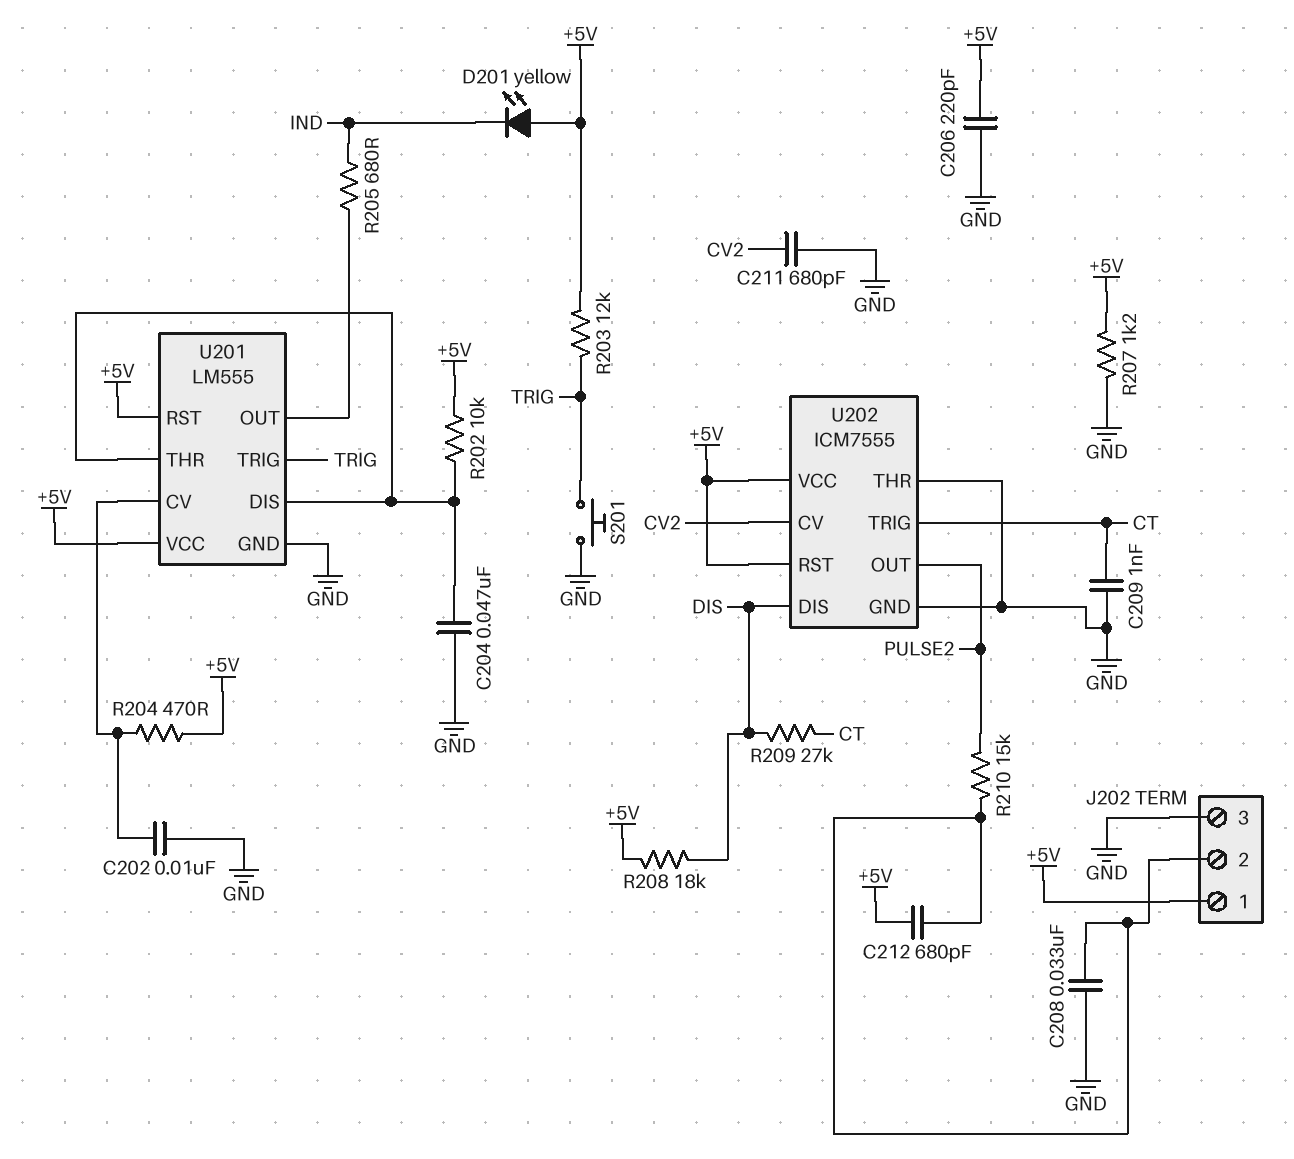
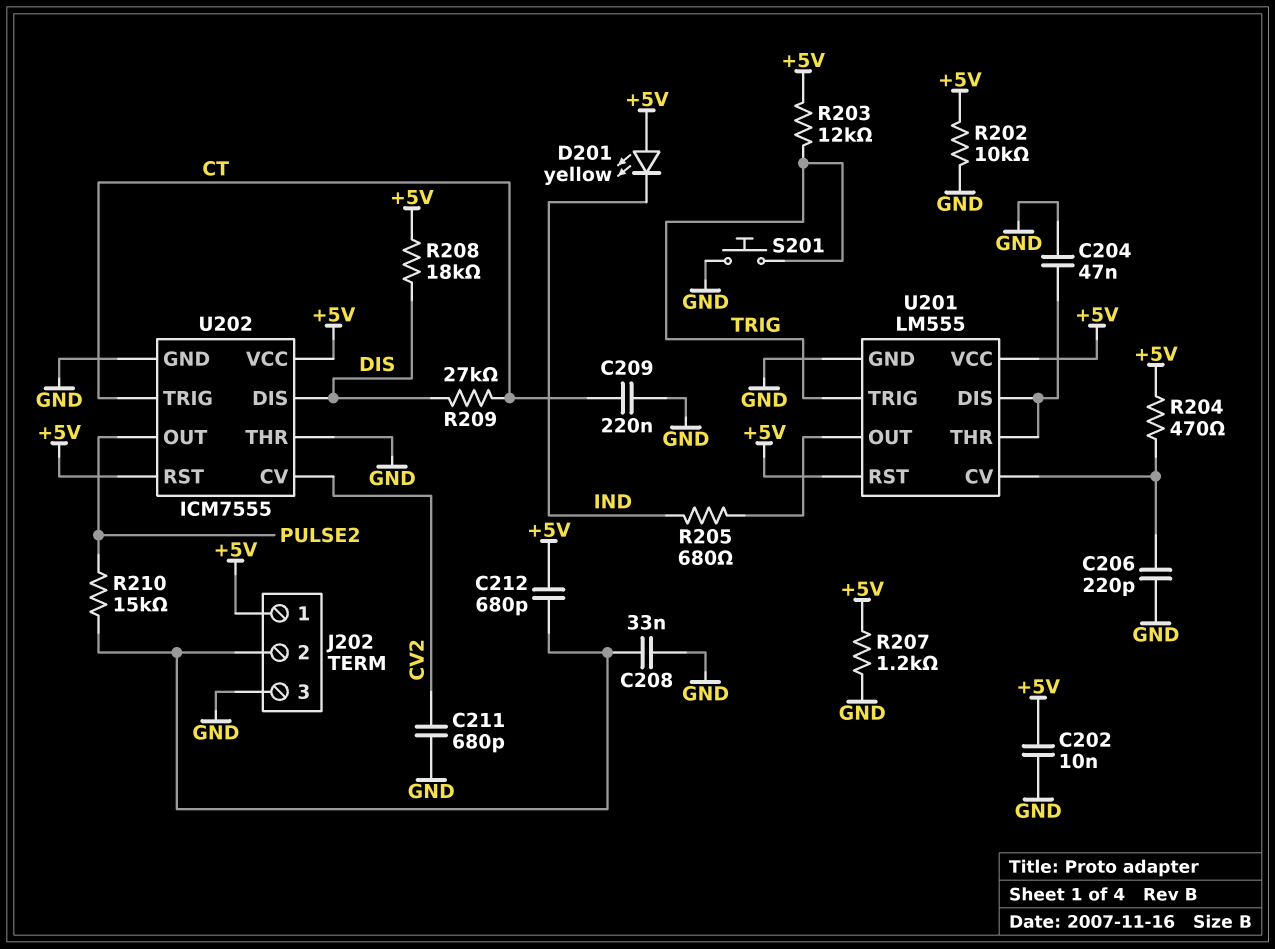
C202: 10nF (GND, U201/CV) -> 10nF (+5V, GND)
C206: 220pF (+5V, GND) -> 220pF (GND, U201/CV)
C209: 1nF (CT, GND) -> 220nF (CT, GND)
R202: 10k (+5V, U201/DIS) -> 10k (+5V, GND)

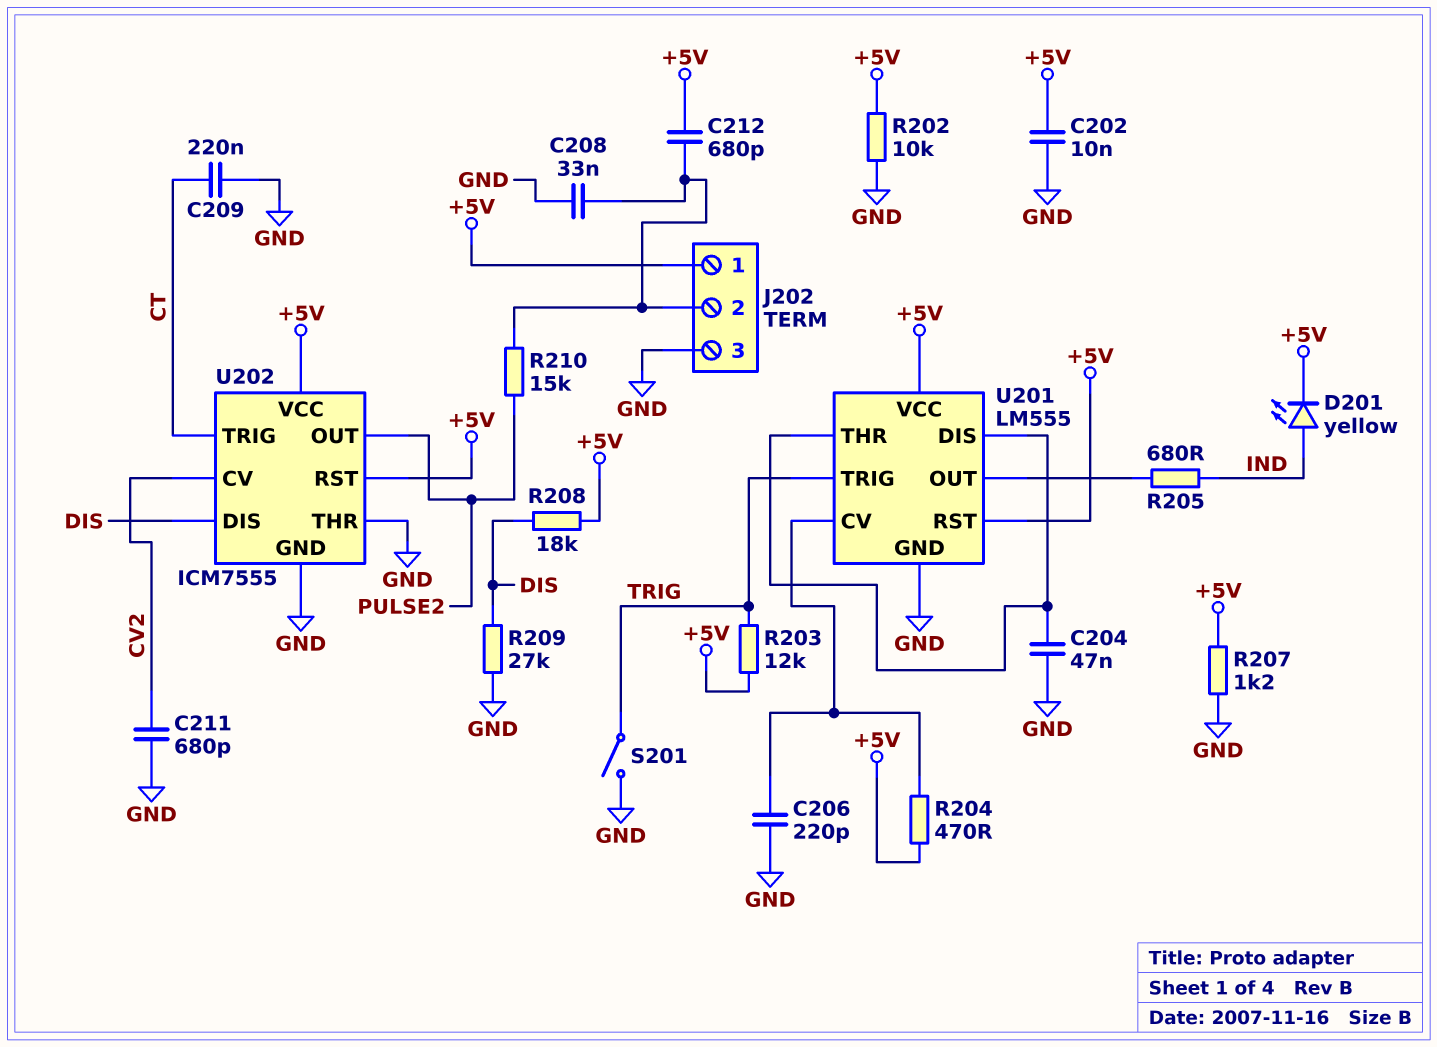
D201: LED yellow (A +5V, K IND) -> LED yellow (A IND, K +5V)
R209: 27k (CT, DIS) -> 27k (DIS, GND)
S201: button (GND, TRIG) -> switch (GND, TRIG)

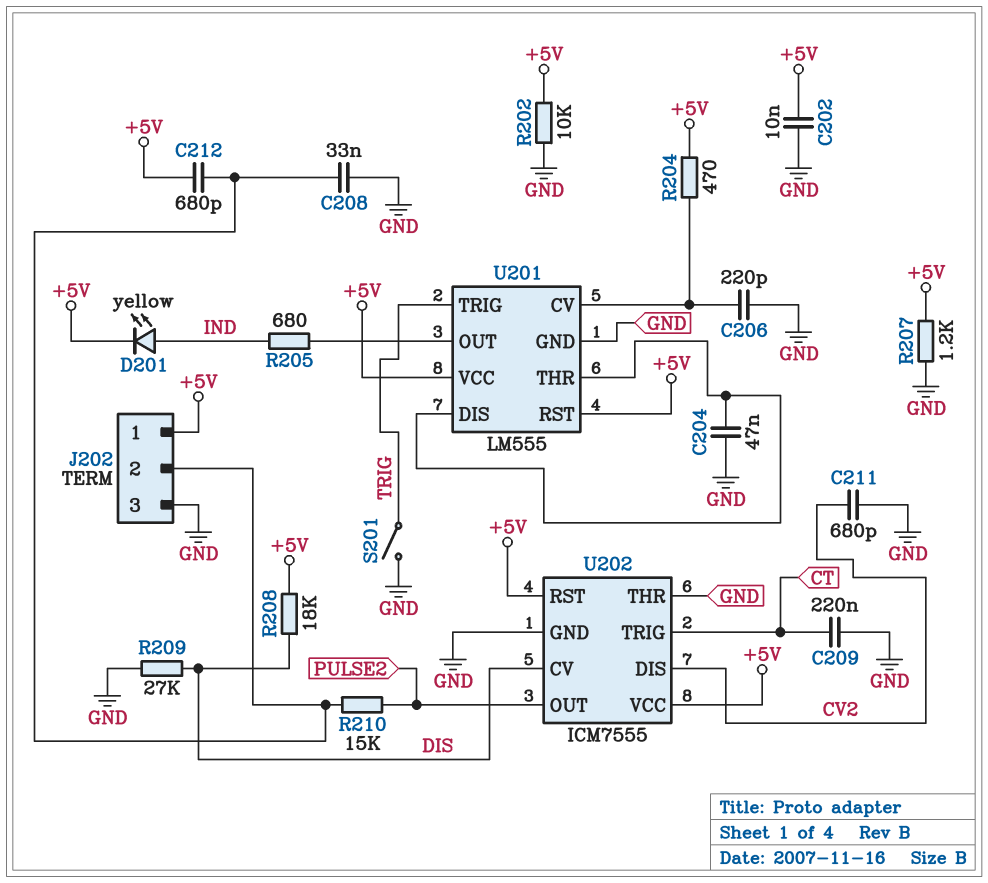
R203: 12k (+5V, TRIG) -> none
U202 pin CV: CV2 -> DIS
U202 pin DIS: DIS -> CV2

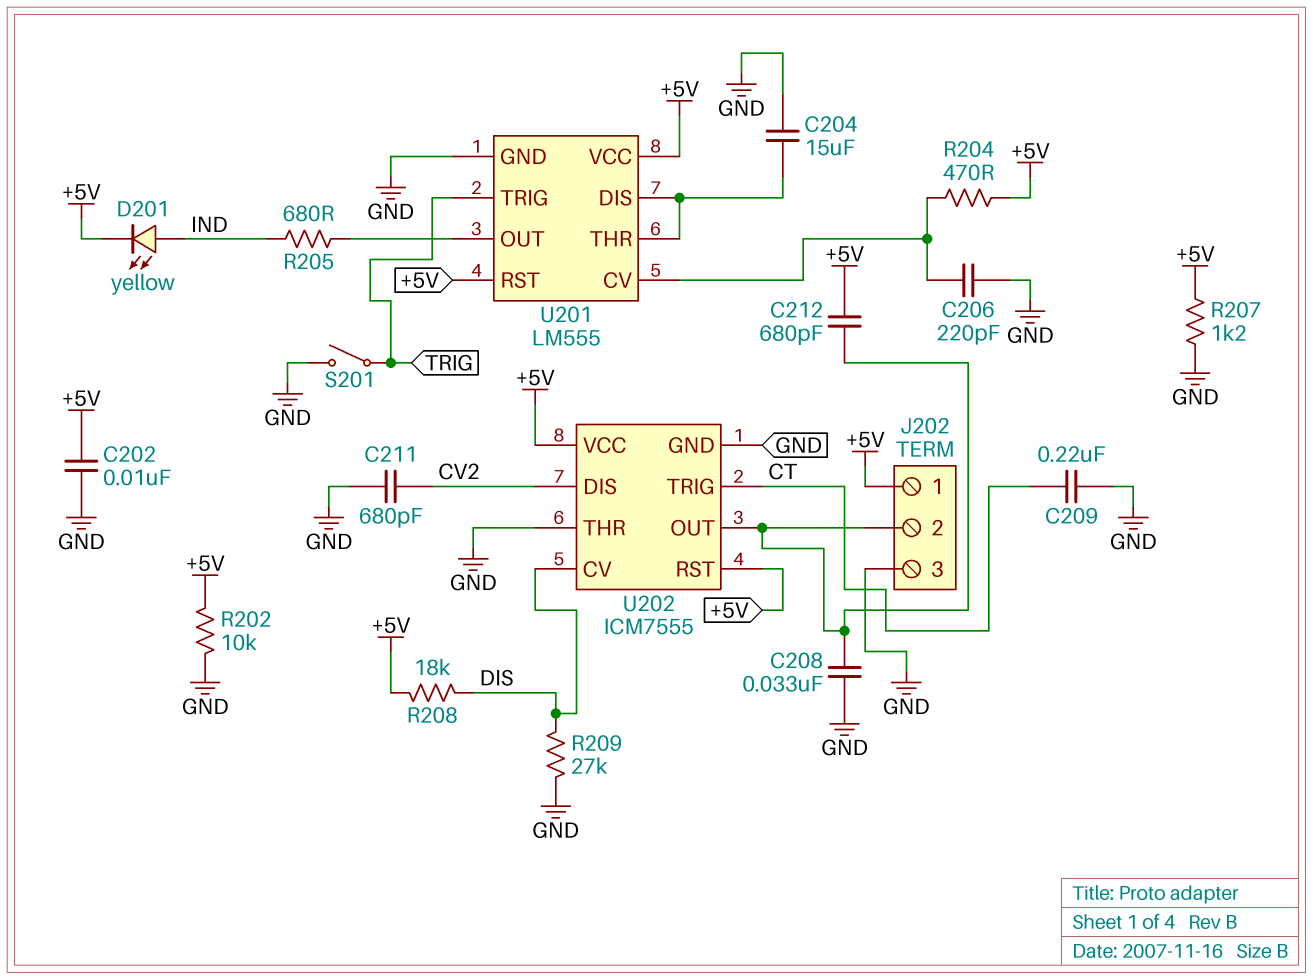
C204: 47nF (GND, U201/DIS) -> 15uF (GND, U201/DIS)
R210: 15k (J202/2, PULSE2) -> none
U202 pin OUT: PULSE2 -> J202/2

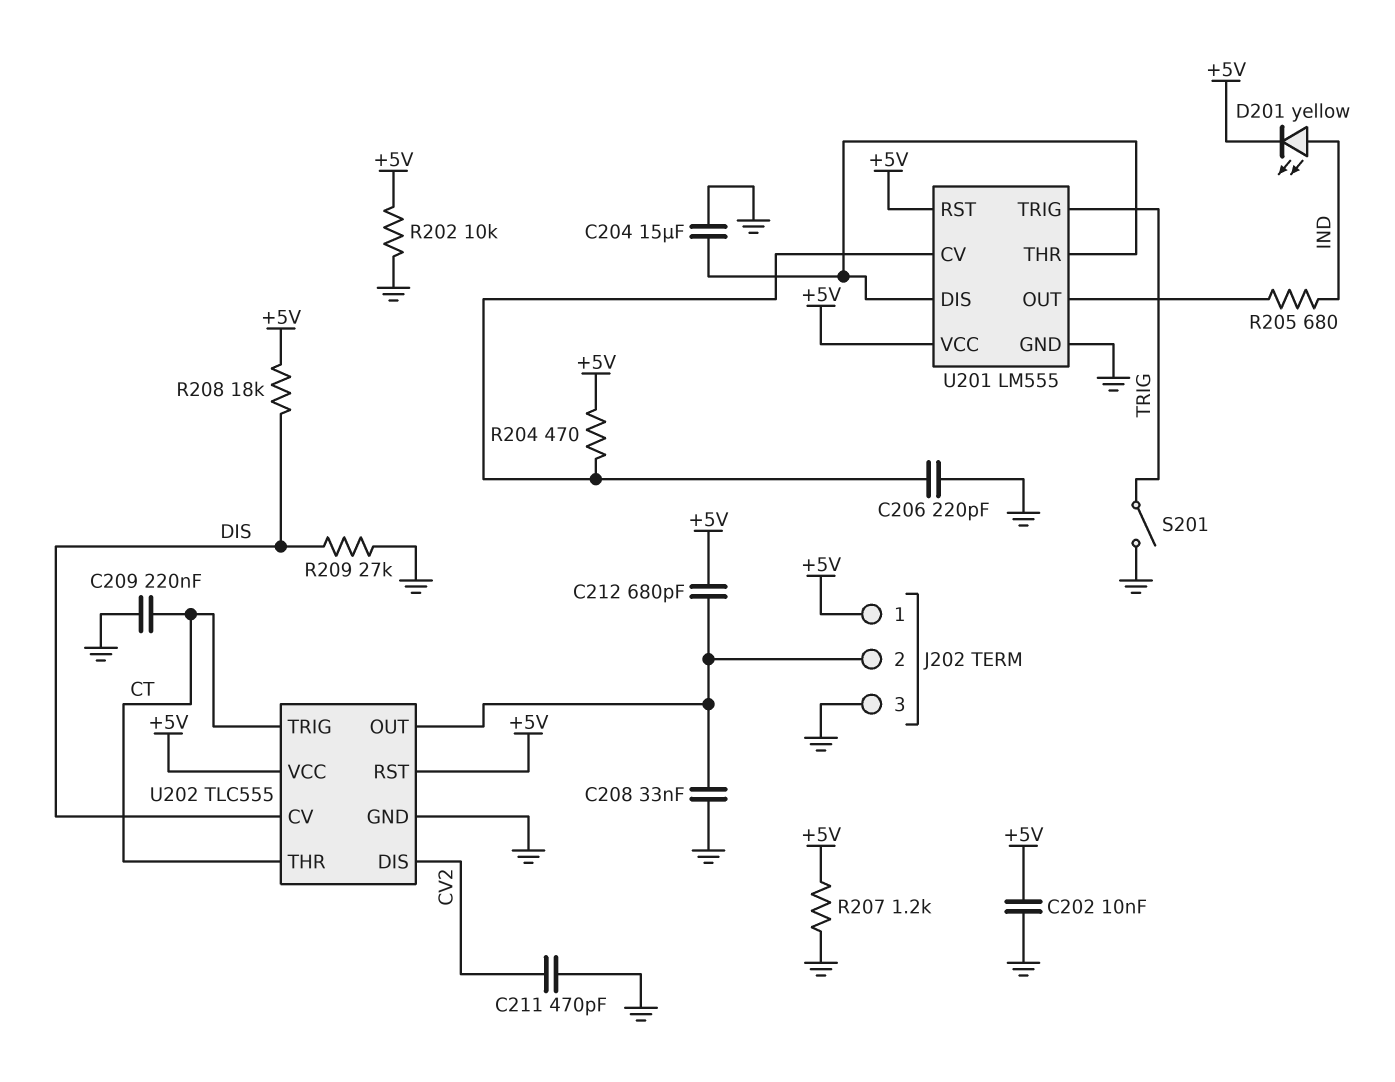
C211: 680pF (CV2, GND) -> 470pF (CV2, GND)
U202: ICM7555 -> TLC555
U202 pin THR: GND -> CT

